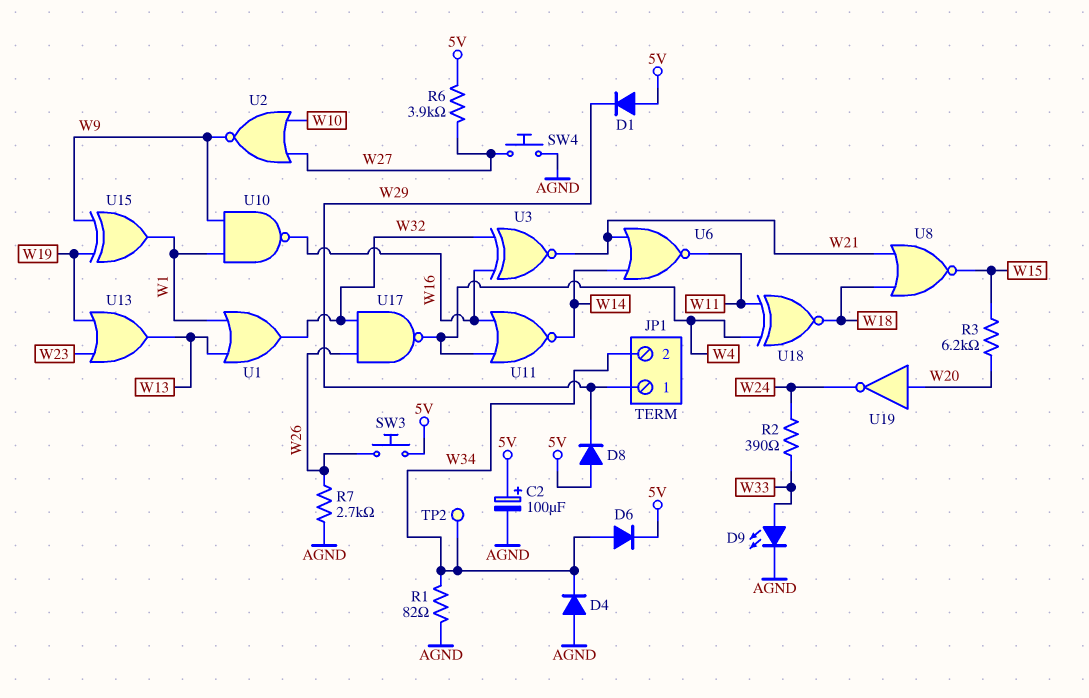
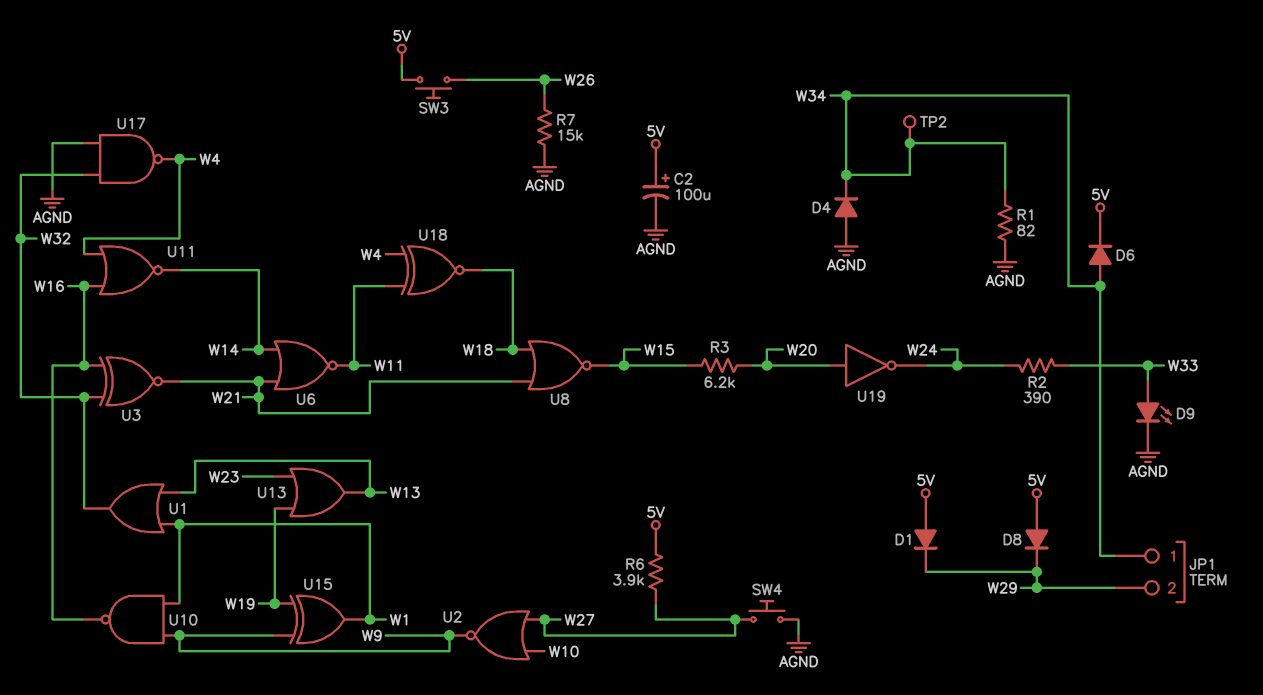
JP1 pin 1: W29 -> W34
JP1 pin 2: W34 -> W29
R7: 2.7k (AGND, W26) -> 15k (AGND, W26)
U17: NAND (in W26, in W32, out W4) -> NAND (in AGND, in W32, out W4)

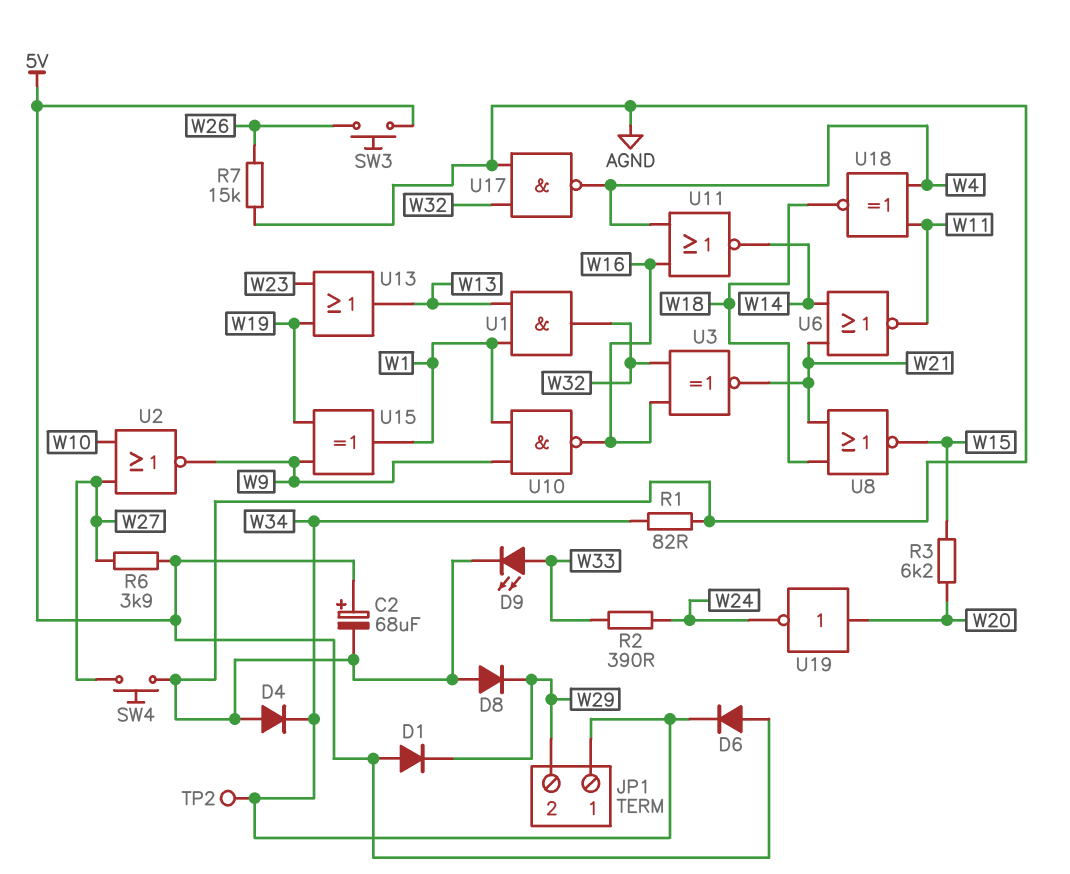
C2: 100uF (plus 5V, minus AGND) -> 68uF (plus 5V, minus AGND)
D6: diode (A W34, K 5V) -> diode (A 5V, K W34)
D8: diode (A 5V, K W29) -> diode (A AGND, K W29)
U1: OR (in W1, in W13, out W32) -> AND (in W1, in W13, out W32)

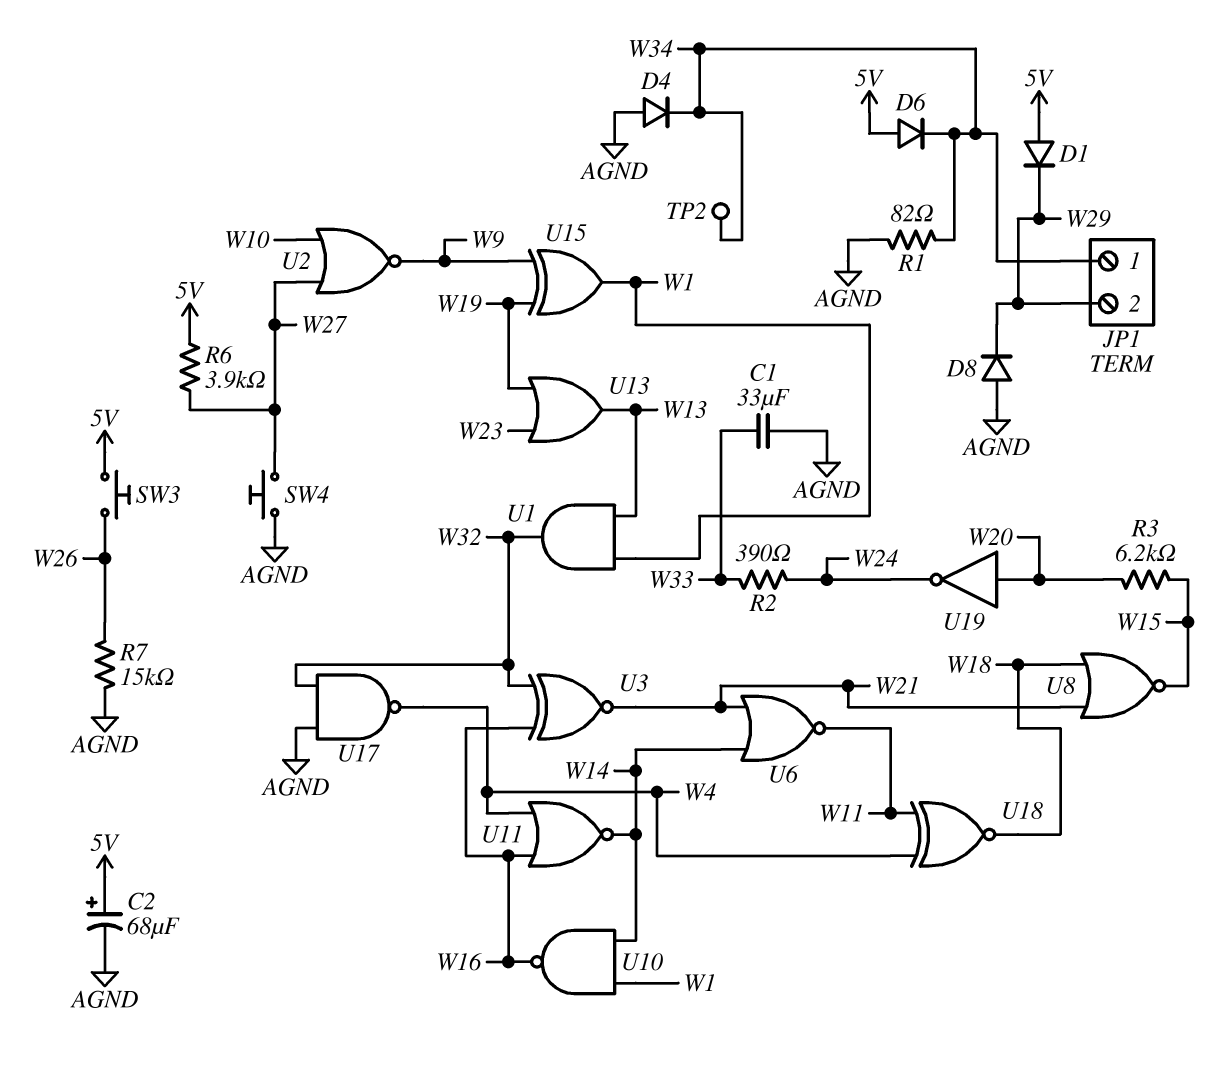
C1: none -> 33uF (AGND, W33)
D9: LED (A W33, K AGND) -> none
U10: NAND (in W1, in W9, out W16) -> NAND (in W1, in W14, out W16)

